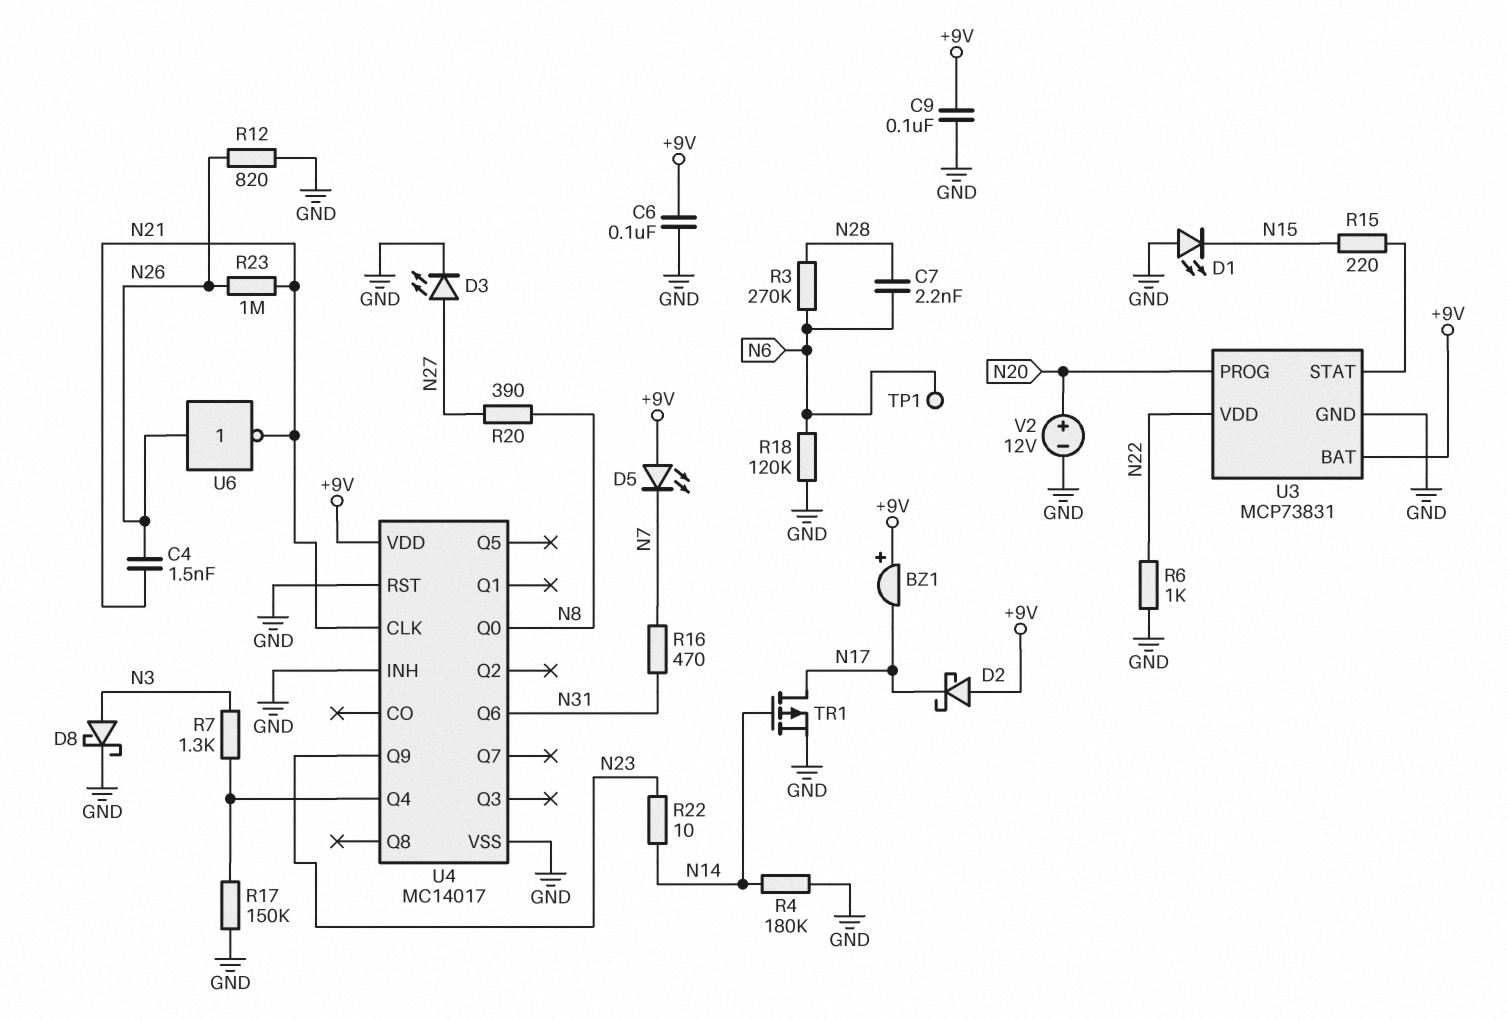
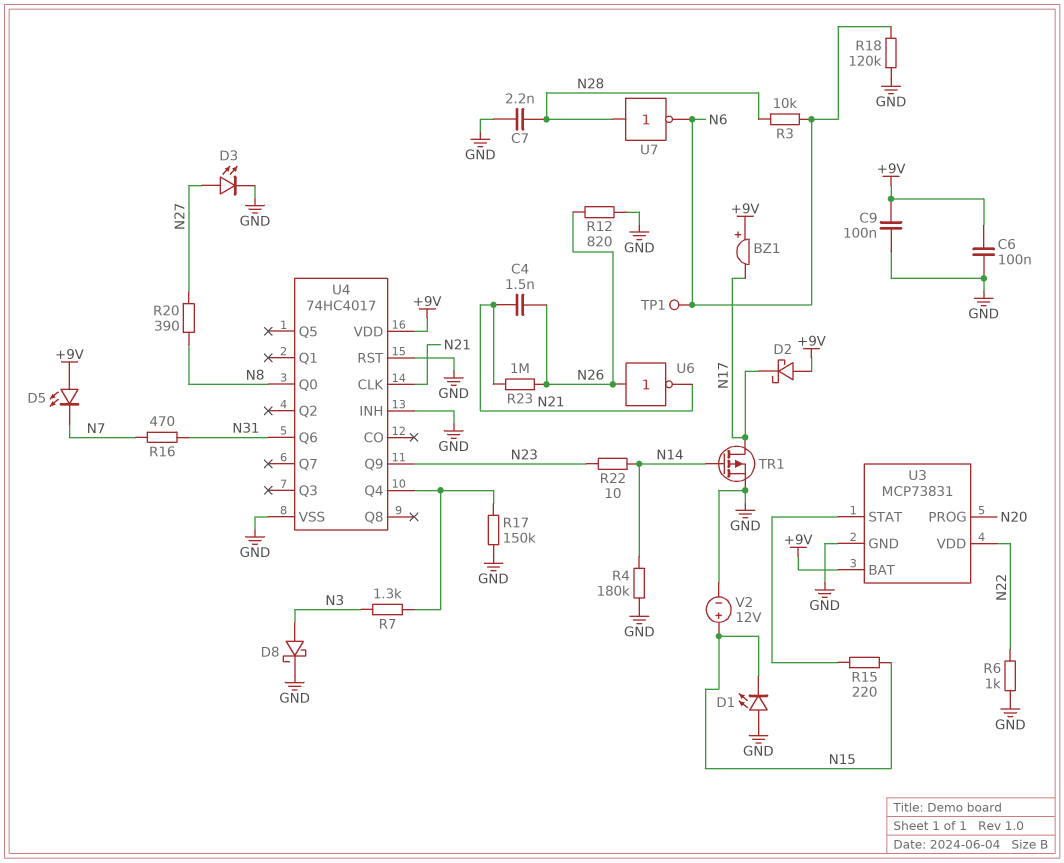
C7: 2.2nF (N6, N28) -> 2.2nF (GND, N28)
R3: 270k (N6, N28) -> 10k (N6, N28)
U4: MC14017 -> 74HC4017
U7: none -> NOT (in N28, out N6)
V2: 12V (plus N20, minus GND) -> 12V (plus N15, minus GND)

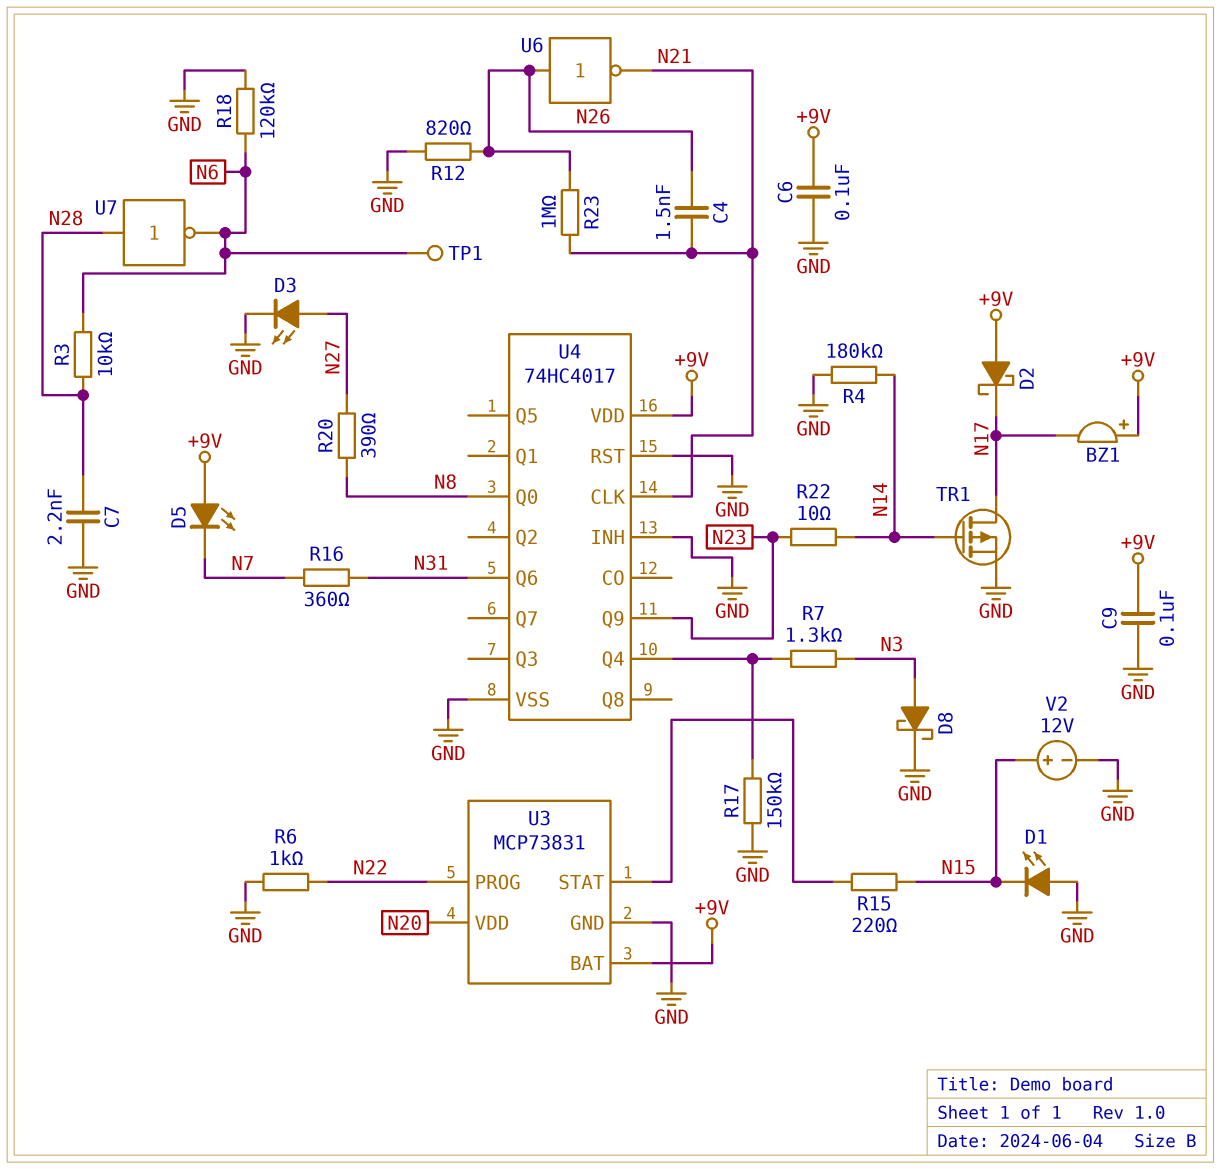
R16: 470 (N7, N31) -> 360 (N7, N31)
U3 pin PROG: N20 -> N22
U3 pin VDD: N22 -> N20

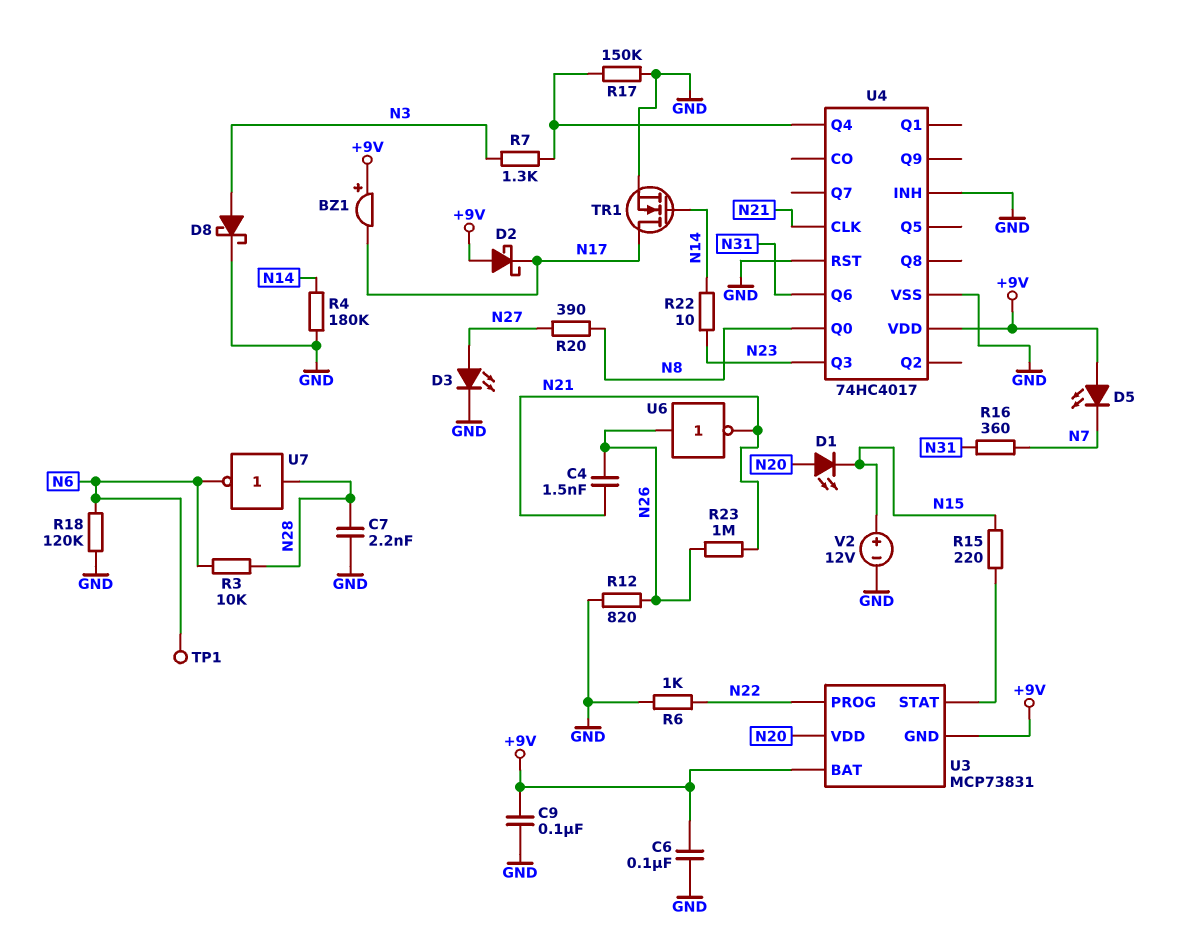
D1: LED (A GND, K N15) -> LED (A N20, K N15)
TR1: PMOS (G N14, D N17, S GND) -> NMOS (G N14, D N17, S GND)
U3 pin GND: GND -> +9V
U4 pin Q3: none -> N23
U4 pin Q9: N23 -> none

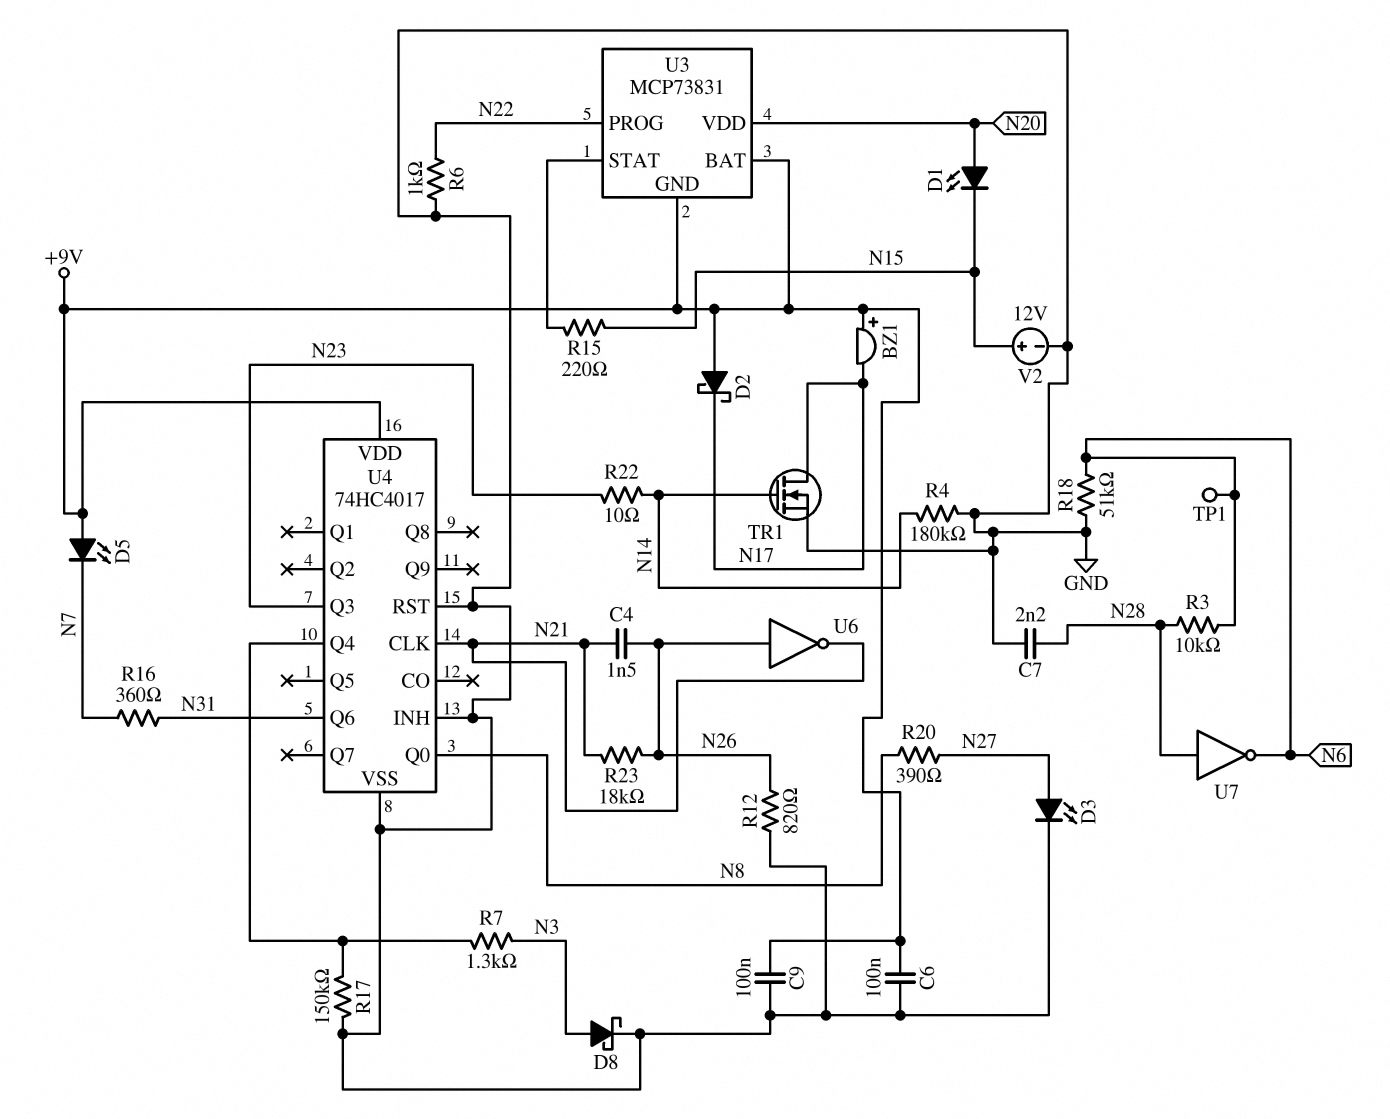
R18: 120k (GND, N6) -> 51k (GND, N6)
R23: 1M (N21, N26) -> 18k (N21, N26)

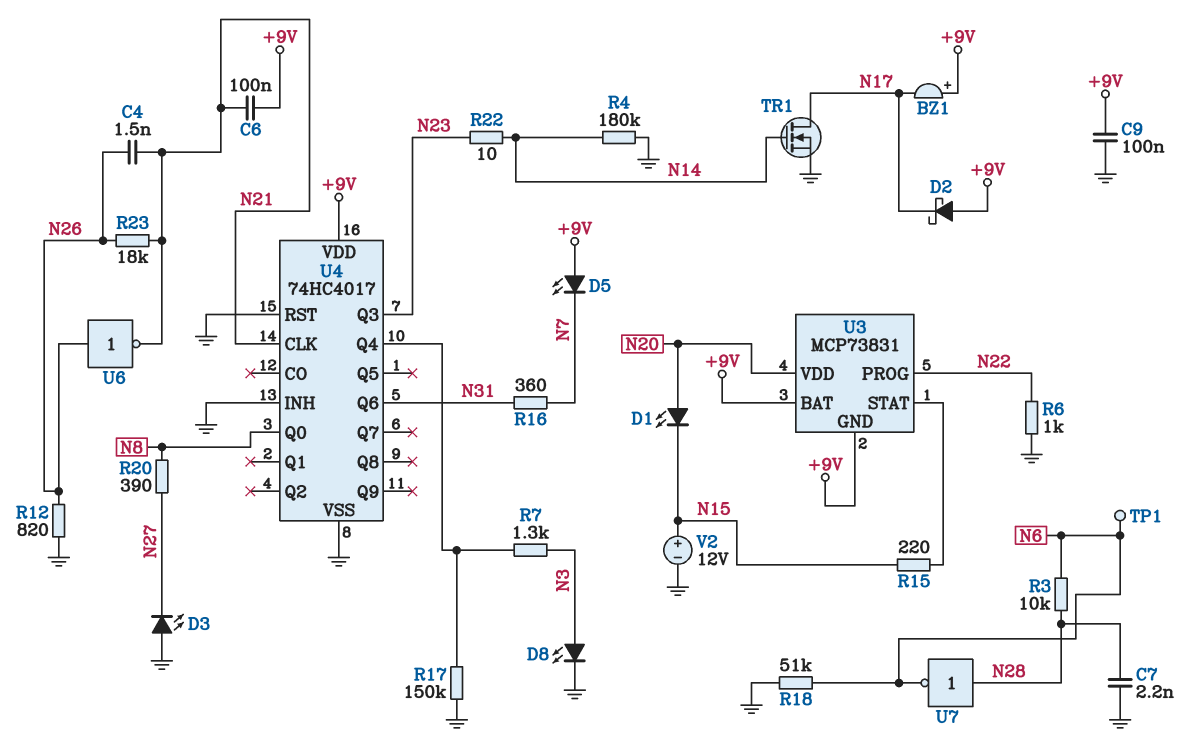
C6: 100nF (+9V, GND) -> 100nF (+9V, N21)
D3: LED (A N27, K GND) -> LED (A GND, K N27)
D8: schottky (A N3, K GND) -> LED (A N3, K GND)

